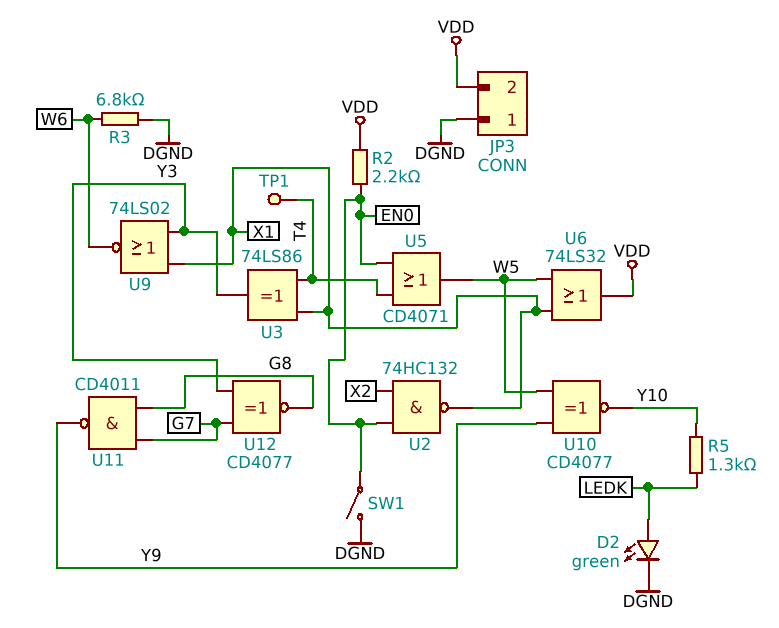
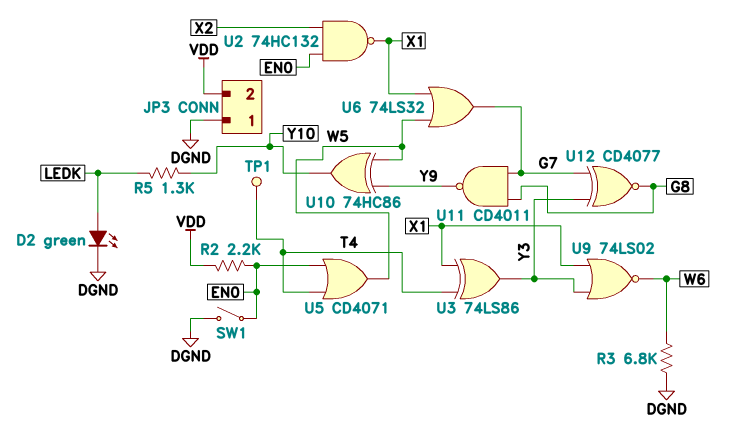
U6: OR 74LS32 (in W5, in X1, out VDD) -> OR 74LS32 (in W5, in X1, out G7)
U10: XNOR CD4077 (in W5, in Y9, out Y10) -> XOR 74HC86 (in W5, in Y9, out Y10)

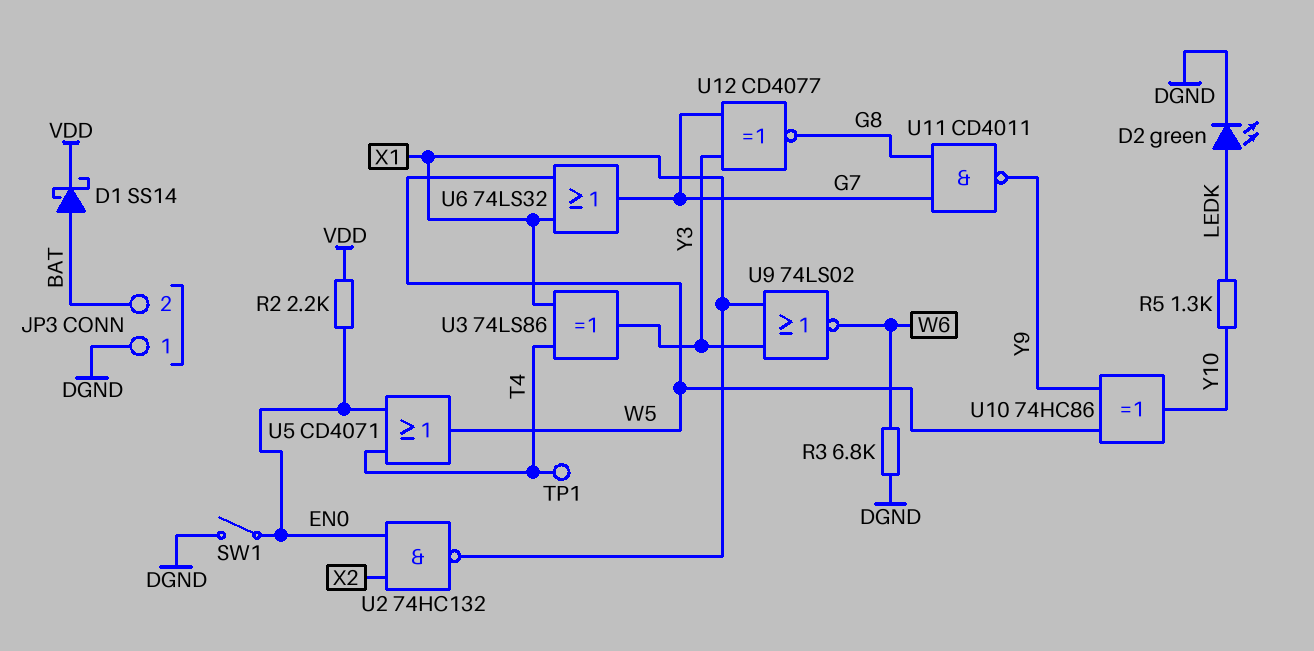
D1: none -> schottky SS14 (A BAT, K VDD)
JP3 pin 2: VDD -> BAT

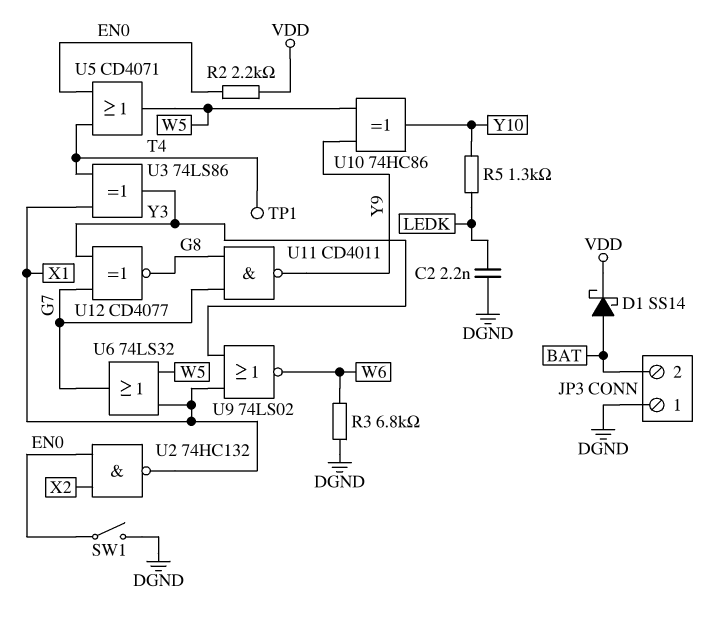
C2: none -> 2.2nF (DGND, LEDK)
D2: LED green (A LEDK, K DGND) -> none

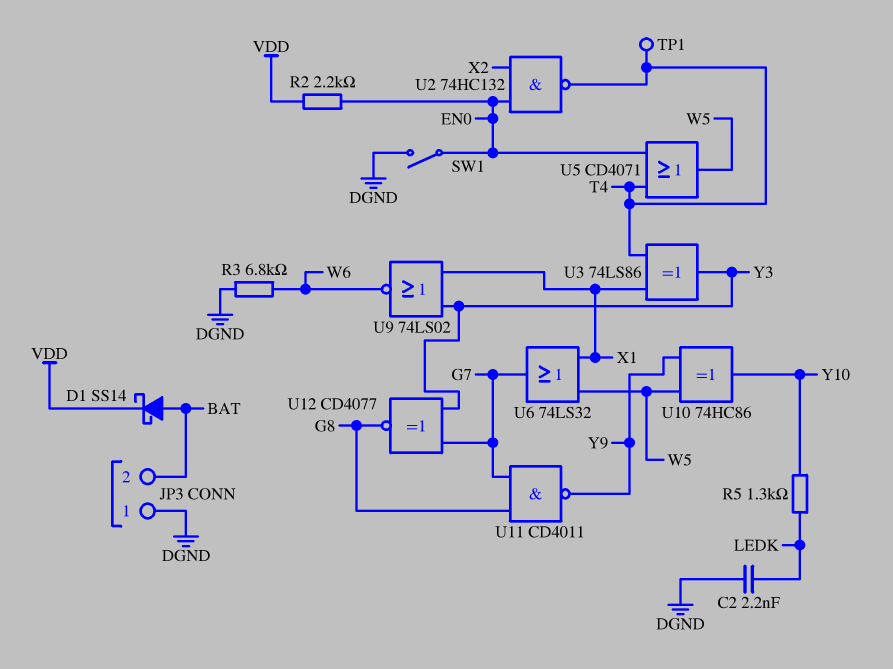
U2: NAND 74HC132 (in EN0, in X2, out X1) -> NAND 74HC132 (in EN0, in X2, out T4)

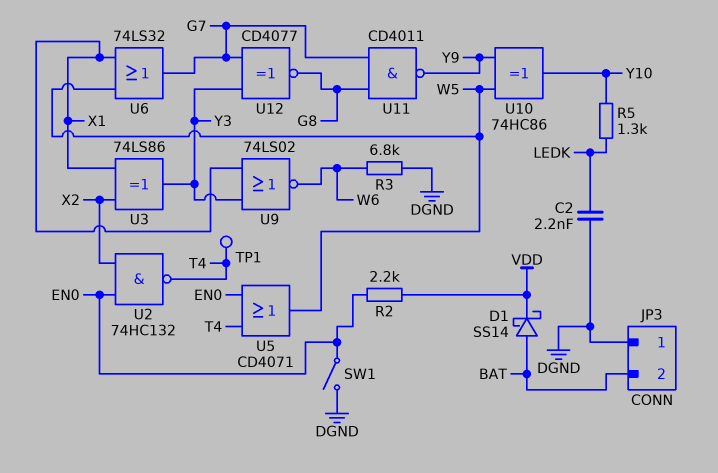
U3: XOR 74LS86 (in T4, in X1, out Y3) -> XOR 74LS86 (in X1, in X2, out Y3)

